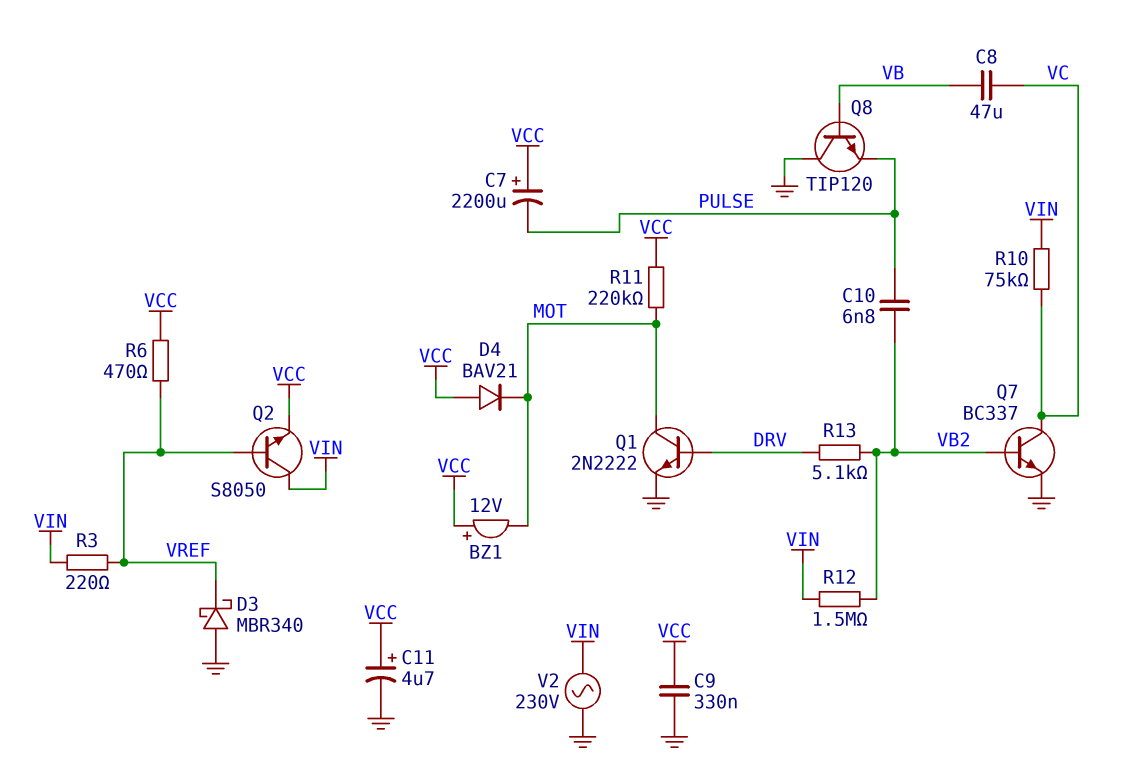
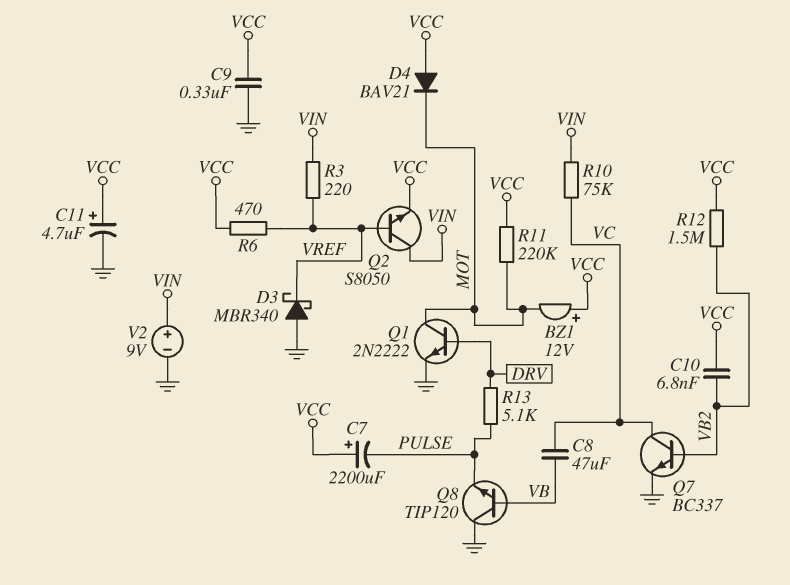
C10: 6.8nF (PULSE, VB2) -> 6.8nF (VB2, VCC)
R12: 1.5M (VB2, VIN) -> 1.5M (VB2, VCC)
R13: 5.1k (DRV, VB2) -> 5.1k (DRV, PULSE)
V2: AC 230V (GND, VIN) -> 9V (plus VIN, minus GND)

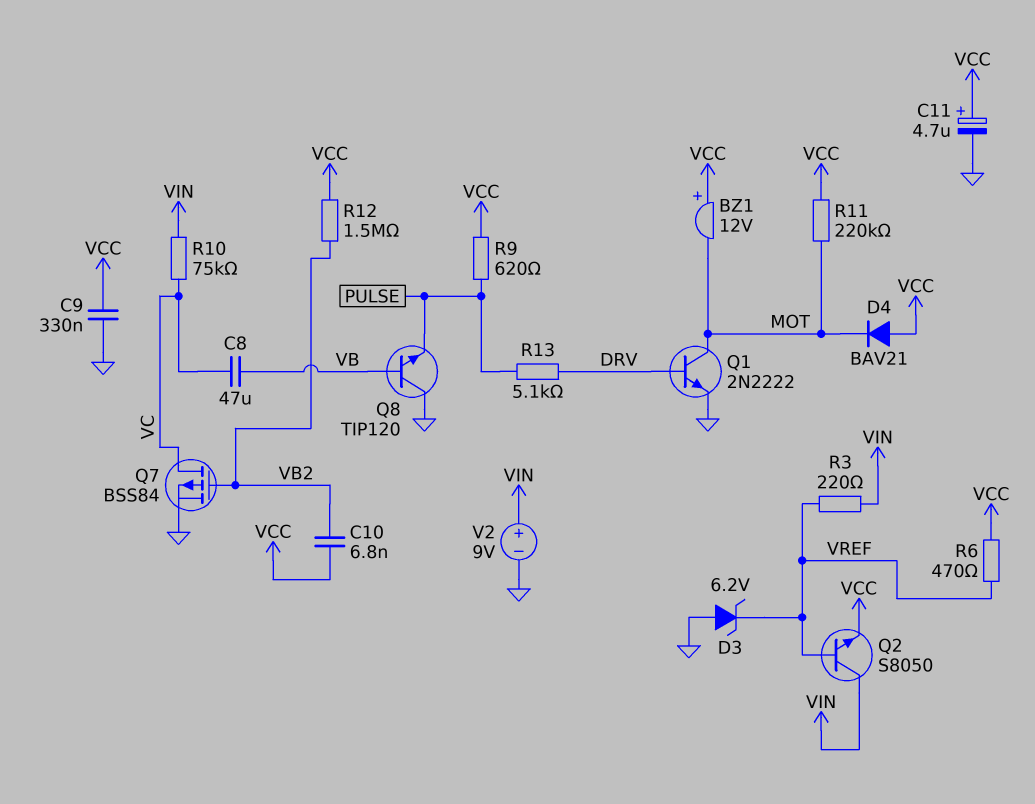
C7: 2200uF (plus VCC, minus PULSE) -> none
D3: schottky MBR340 (A GND, K VREF) -> zener 6.2V (A GND, K VREF)
Q7: NPN BC337 (B VB2, C VC, E GND) -> PMOS BSS84 (G VB2, D VC, S GND)
R9: none -> 620 (PULSE, VCC)

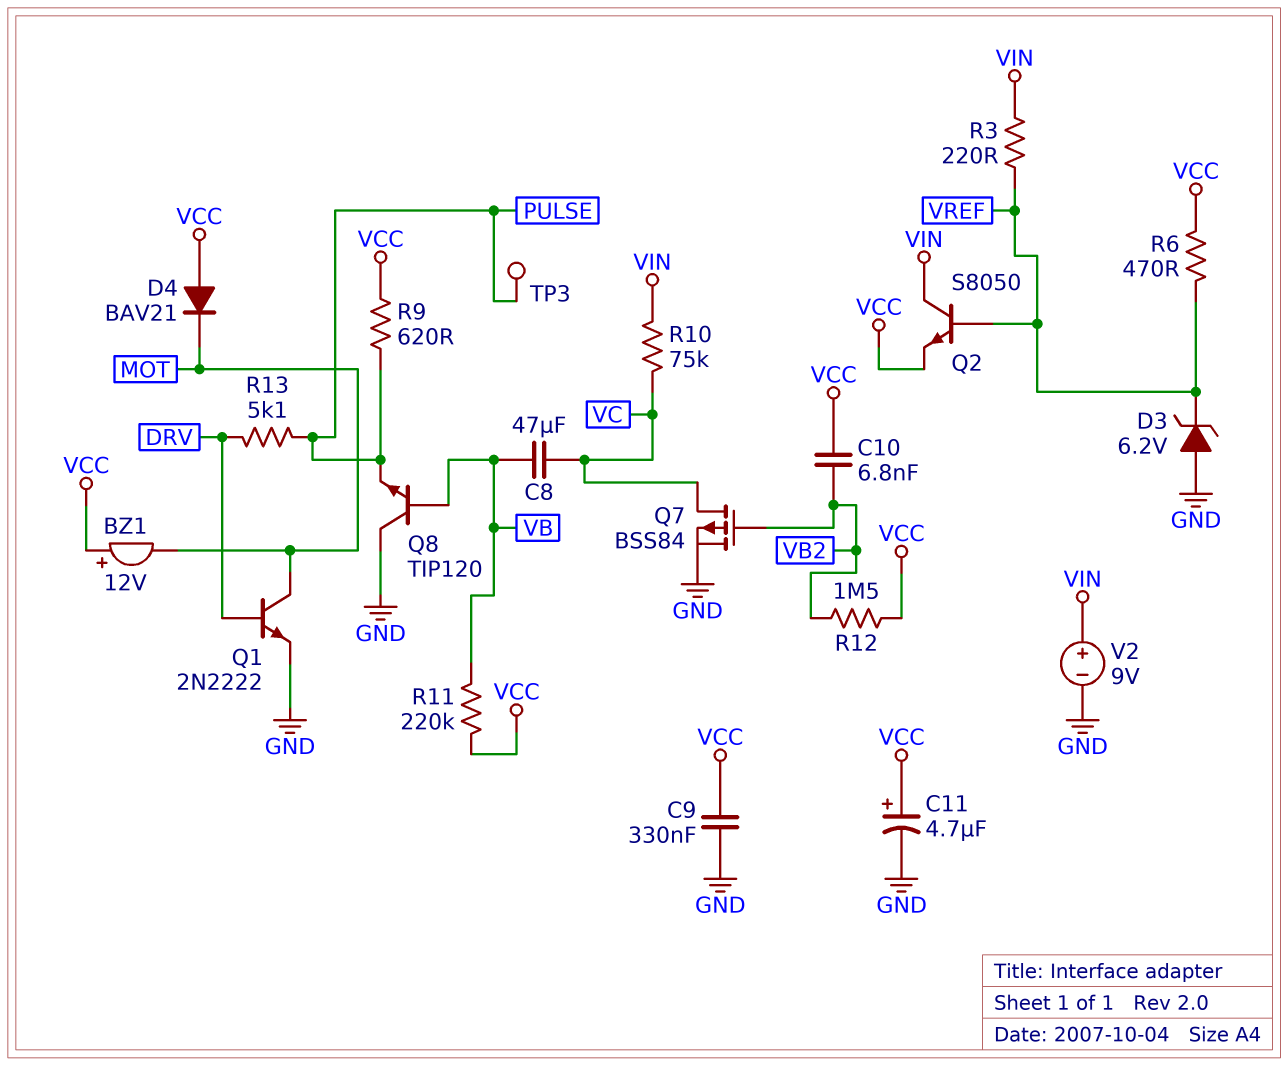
R11: 220k (MOT, VCC) -> 220k (VB, VCC)
TP3: none -> test point (PULSE)

